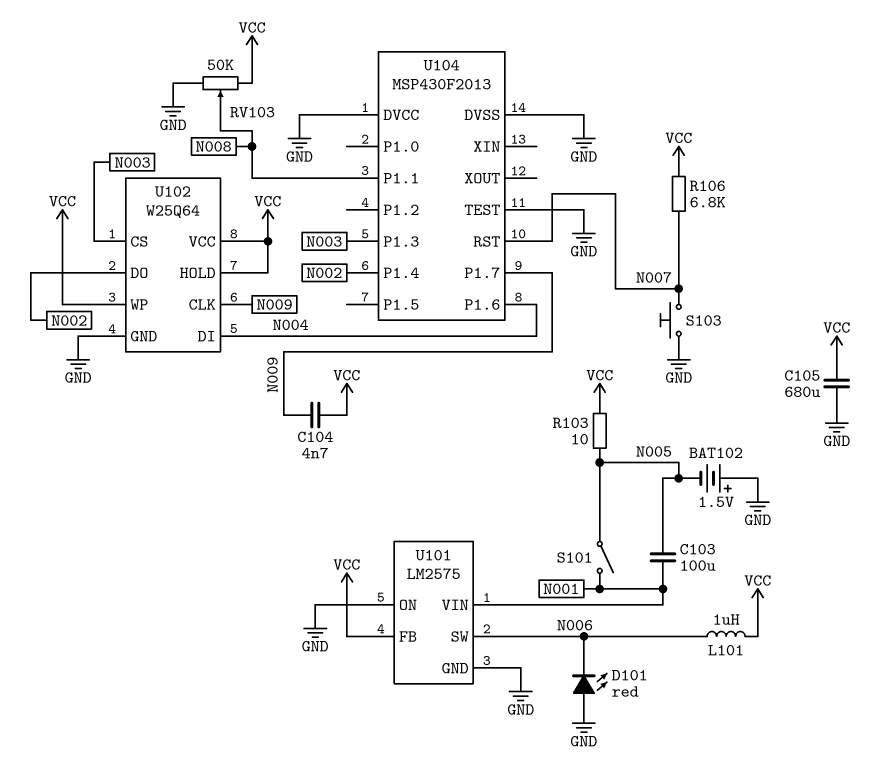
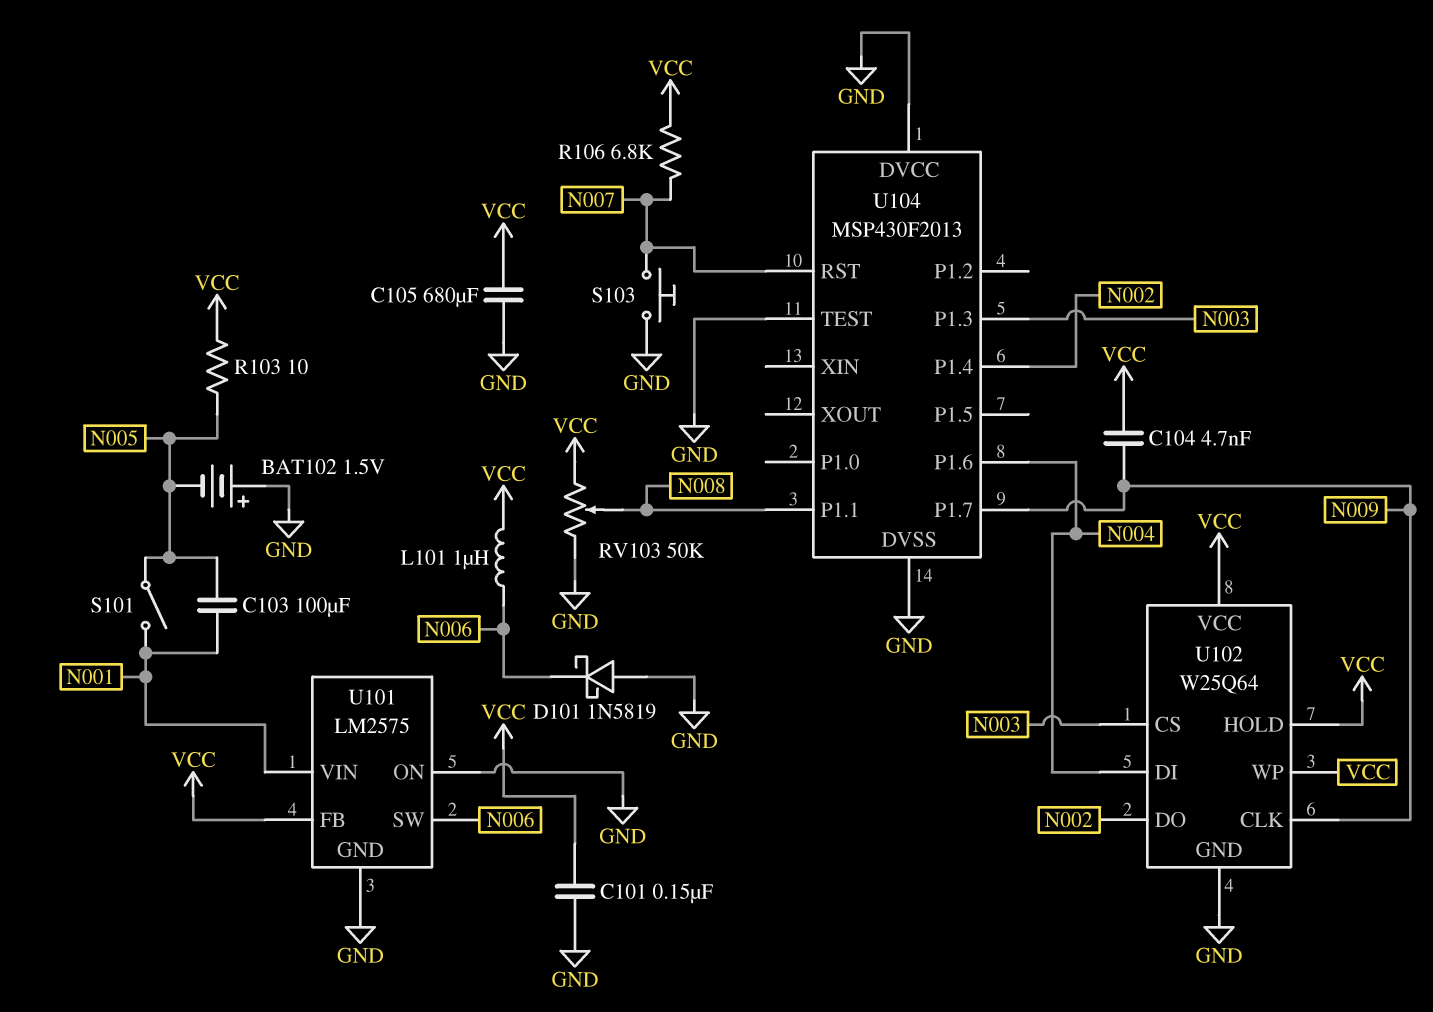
C101: none -> 150nF (GND, VCC)
D101: LED red (A GND, K N006) -> schottky 1N5819 (A GND, K N006)

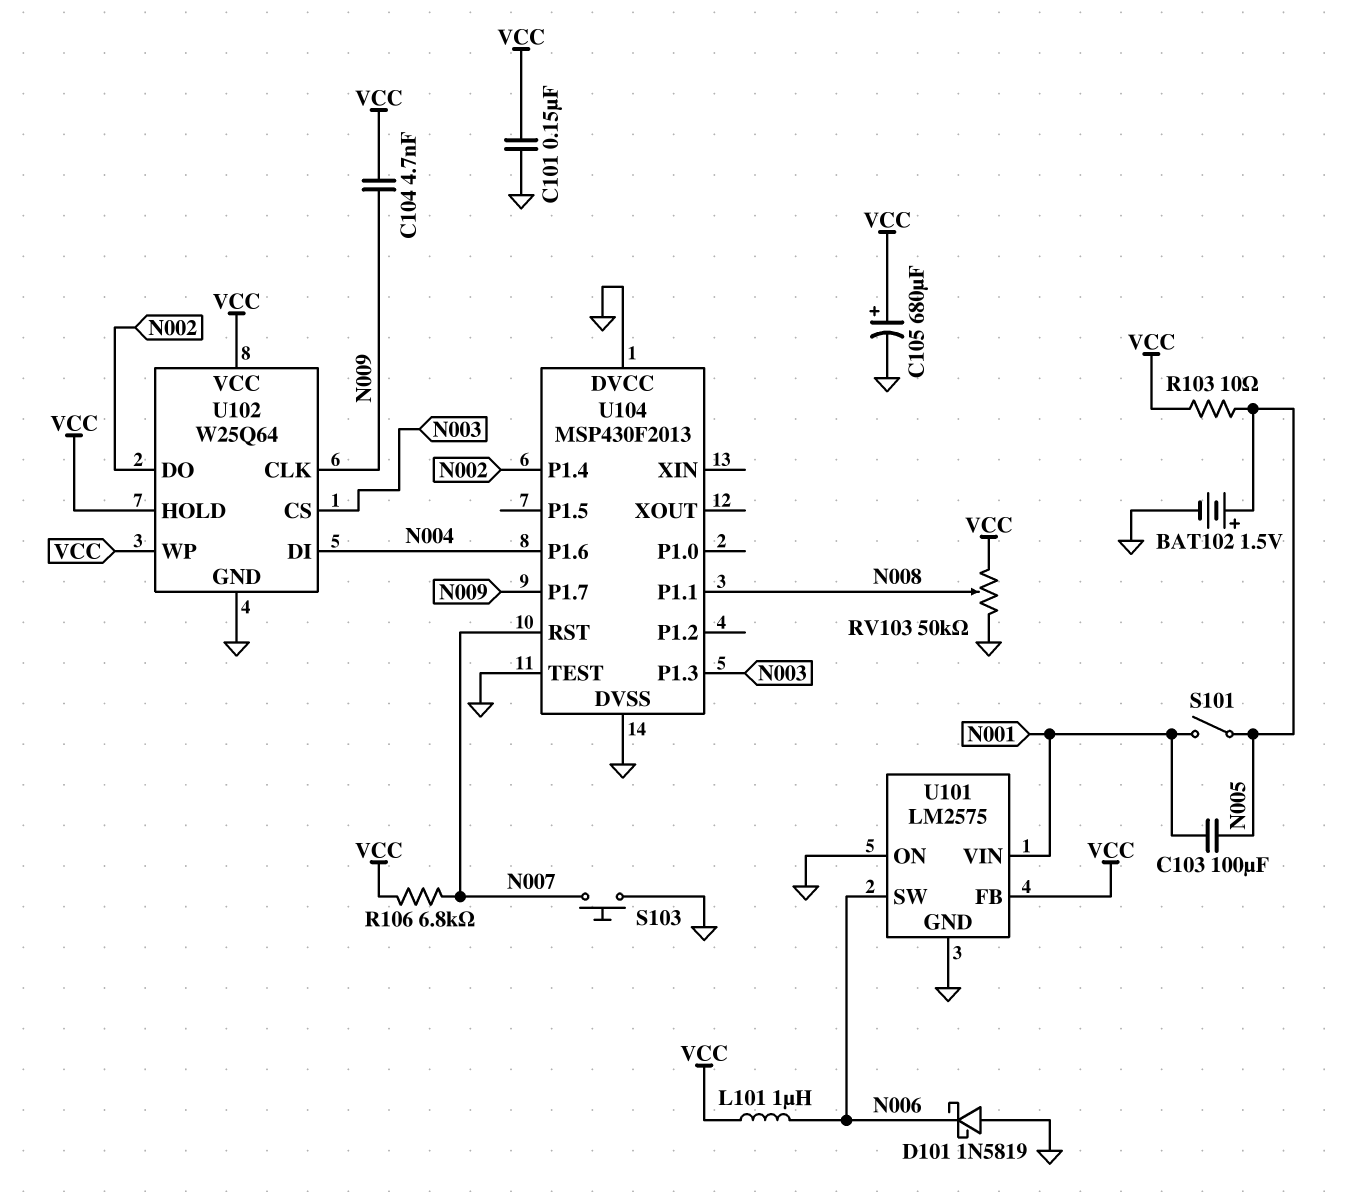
BAT102: 1.5V (plus GND, minus N005) -> 1.5V (plus N005, minus GND)
C105: 680uF (GND, VCC) -> 680uF (plus VCC, minus GND)

